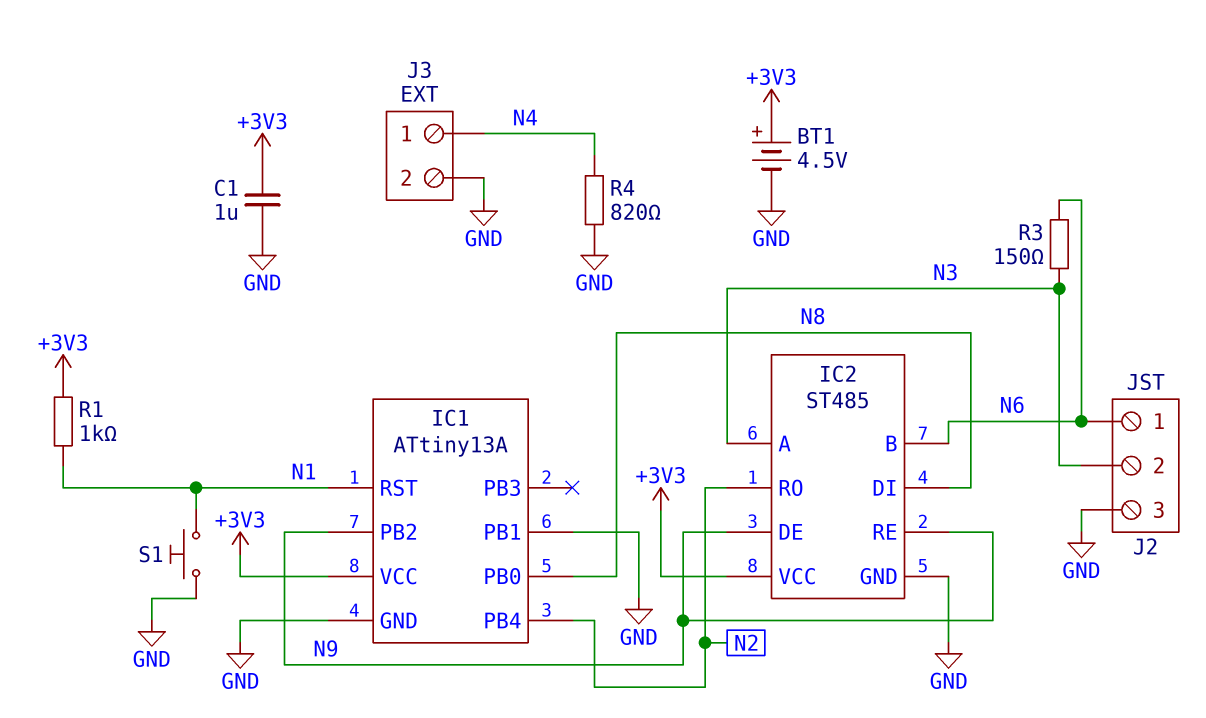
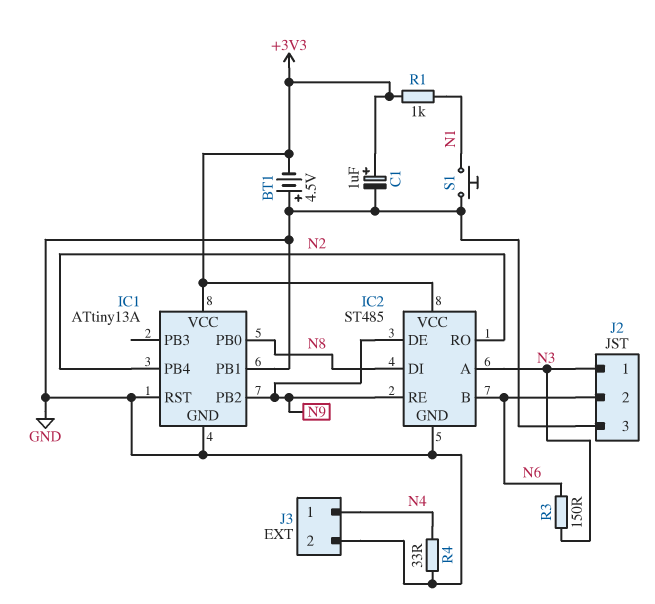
BT1: 4.5V (plus +3V3, minus GND) -> 4.5V (plus GND, minus +3V3)
C1: 1uF (+3V3, GND) -> 1uF (plus +3V3, minus GND)
IC1 pin RST: N1 -> GND
J2 pin 1: N6 -> N3
J2 pin 2: N3 -> N6
R4: 820 (GND, N4) -> 33 (GND, N4)

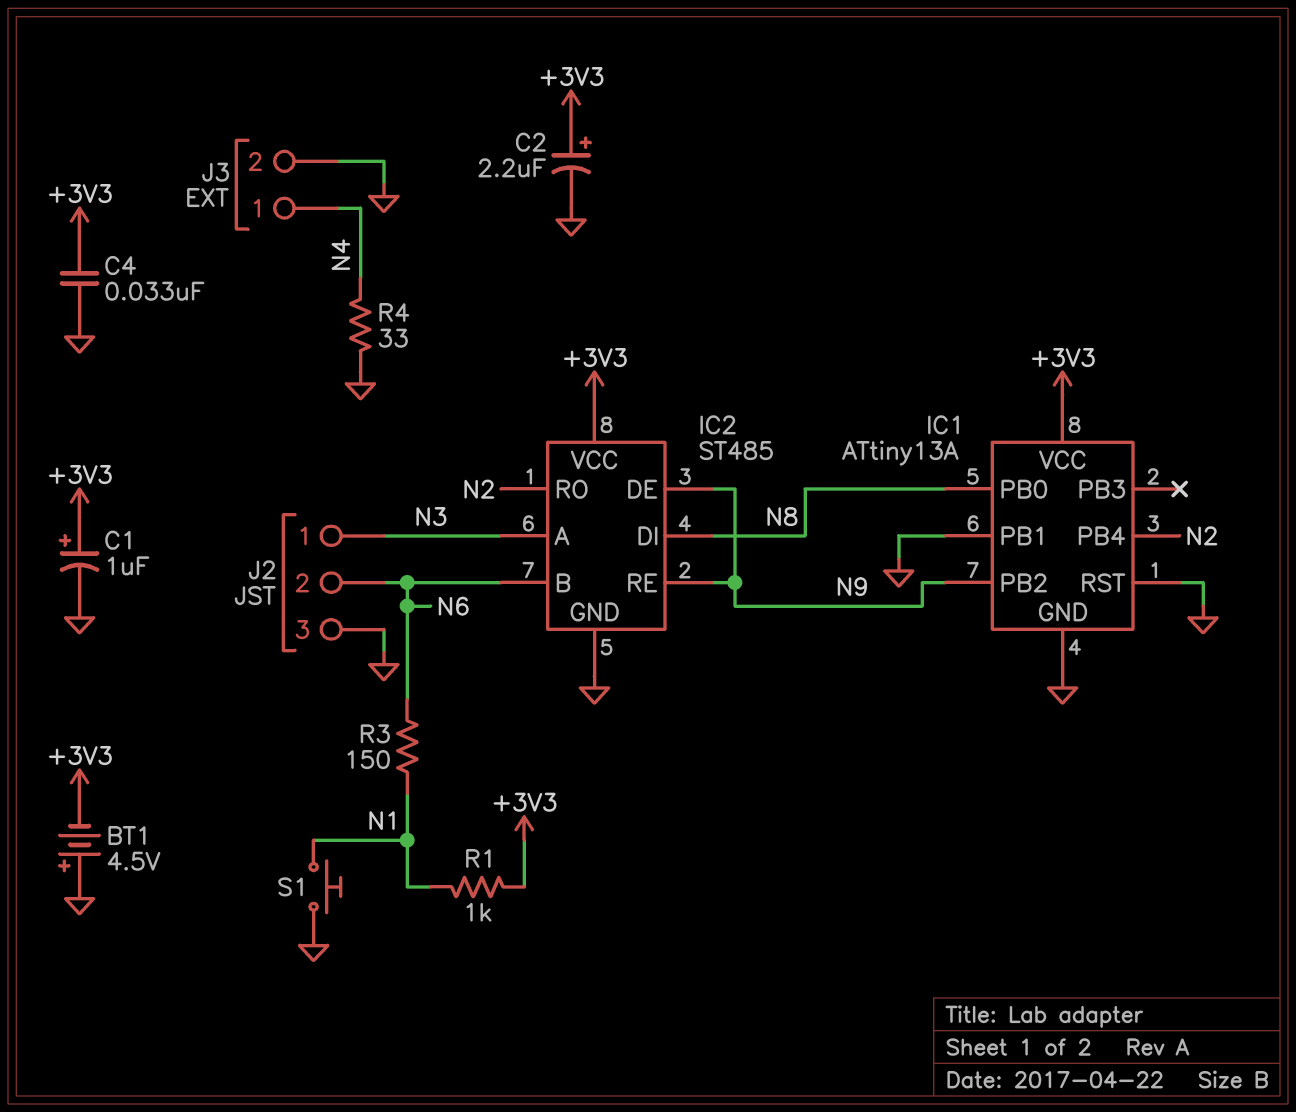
C2: none -> 2.2uF (plus +3V3, minus GND)
C4: none -> 33nF (+3V3, GND)
R3: 150 (N3, N6) -> 150 (N1, N6)

